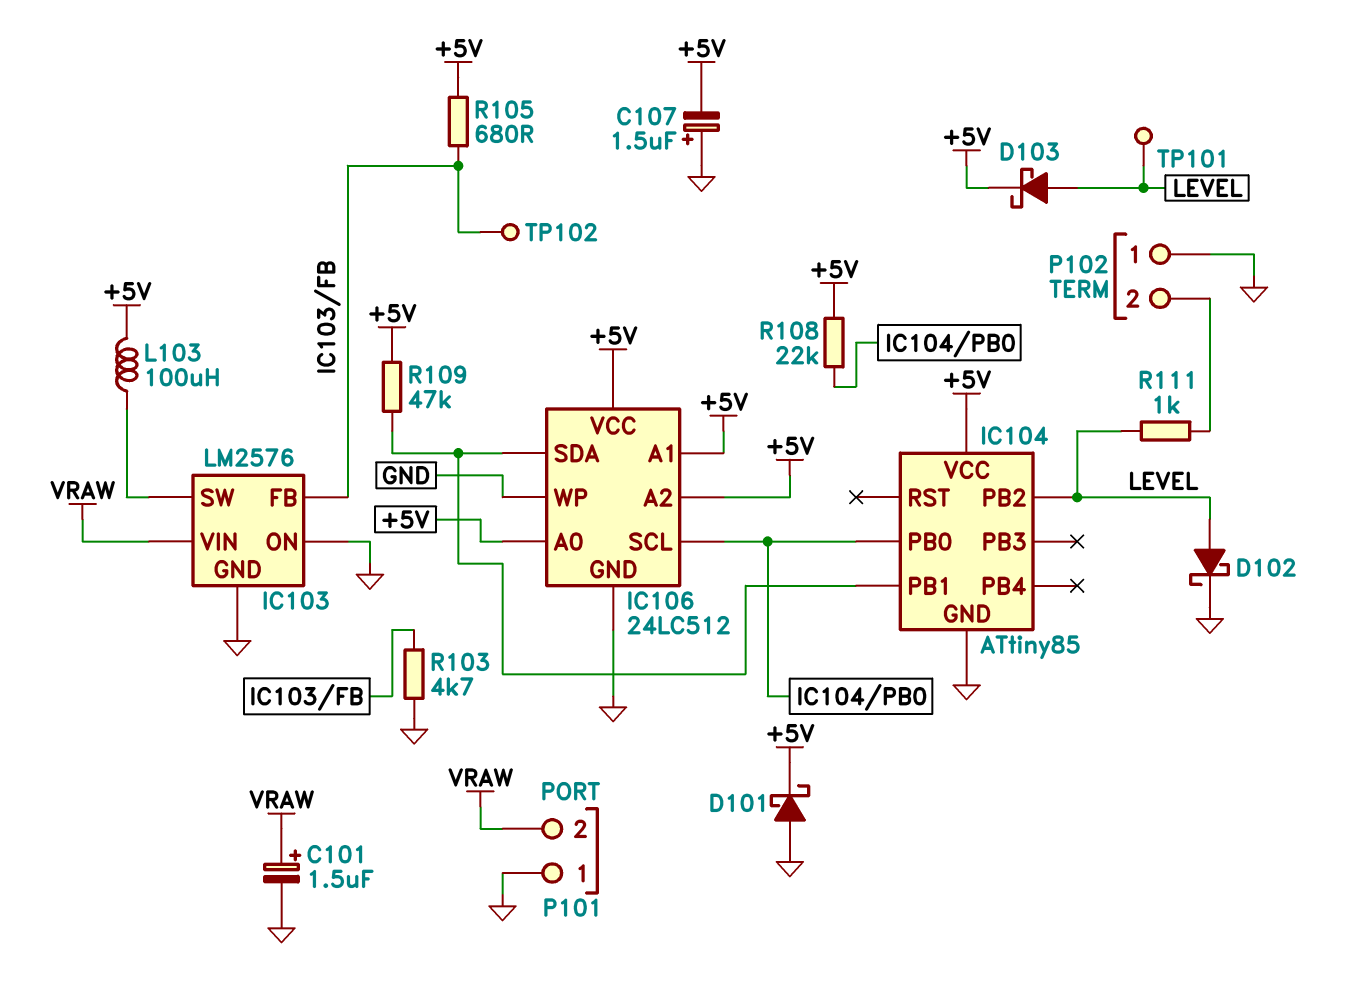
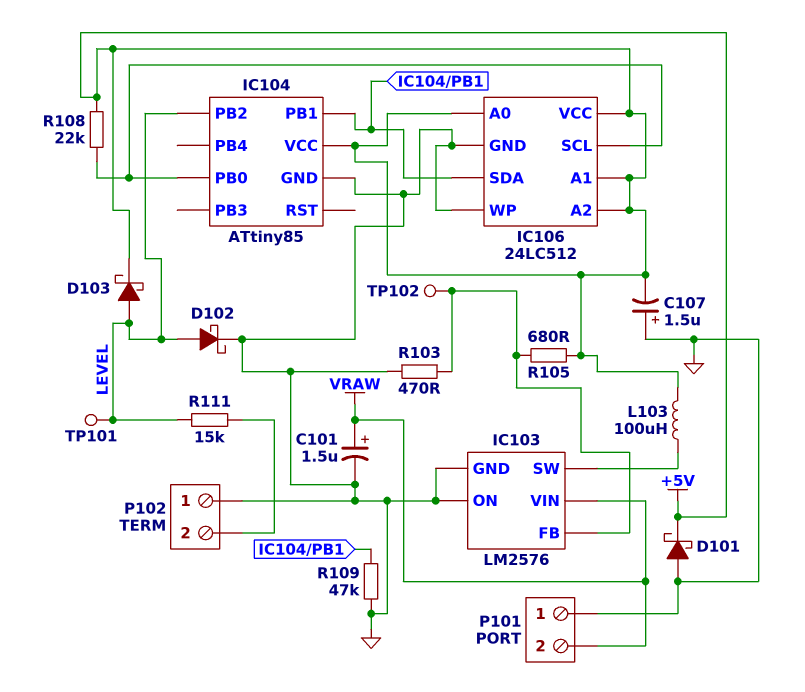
R103: 4.7k (GND, IC103/FB) -> 470 (GND, IC103/FB)
R109: 47k (+5V, IC104/PB1) -> 47k (GND, IC104/PB1)
R111: 1k (LEVEL, P102/2) -> 15k (LEVEL, P102/2)

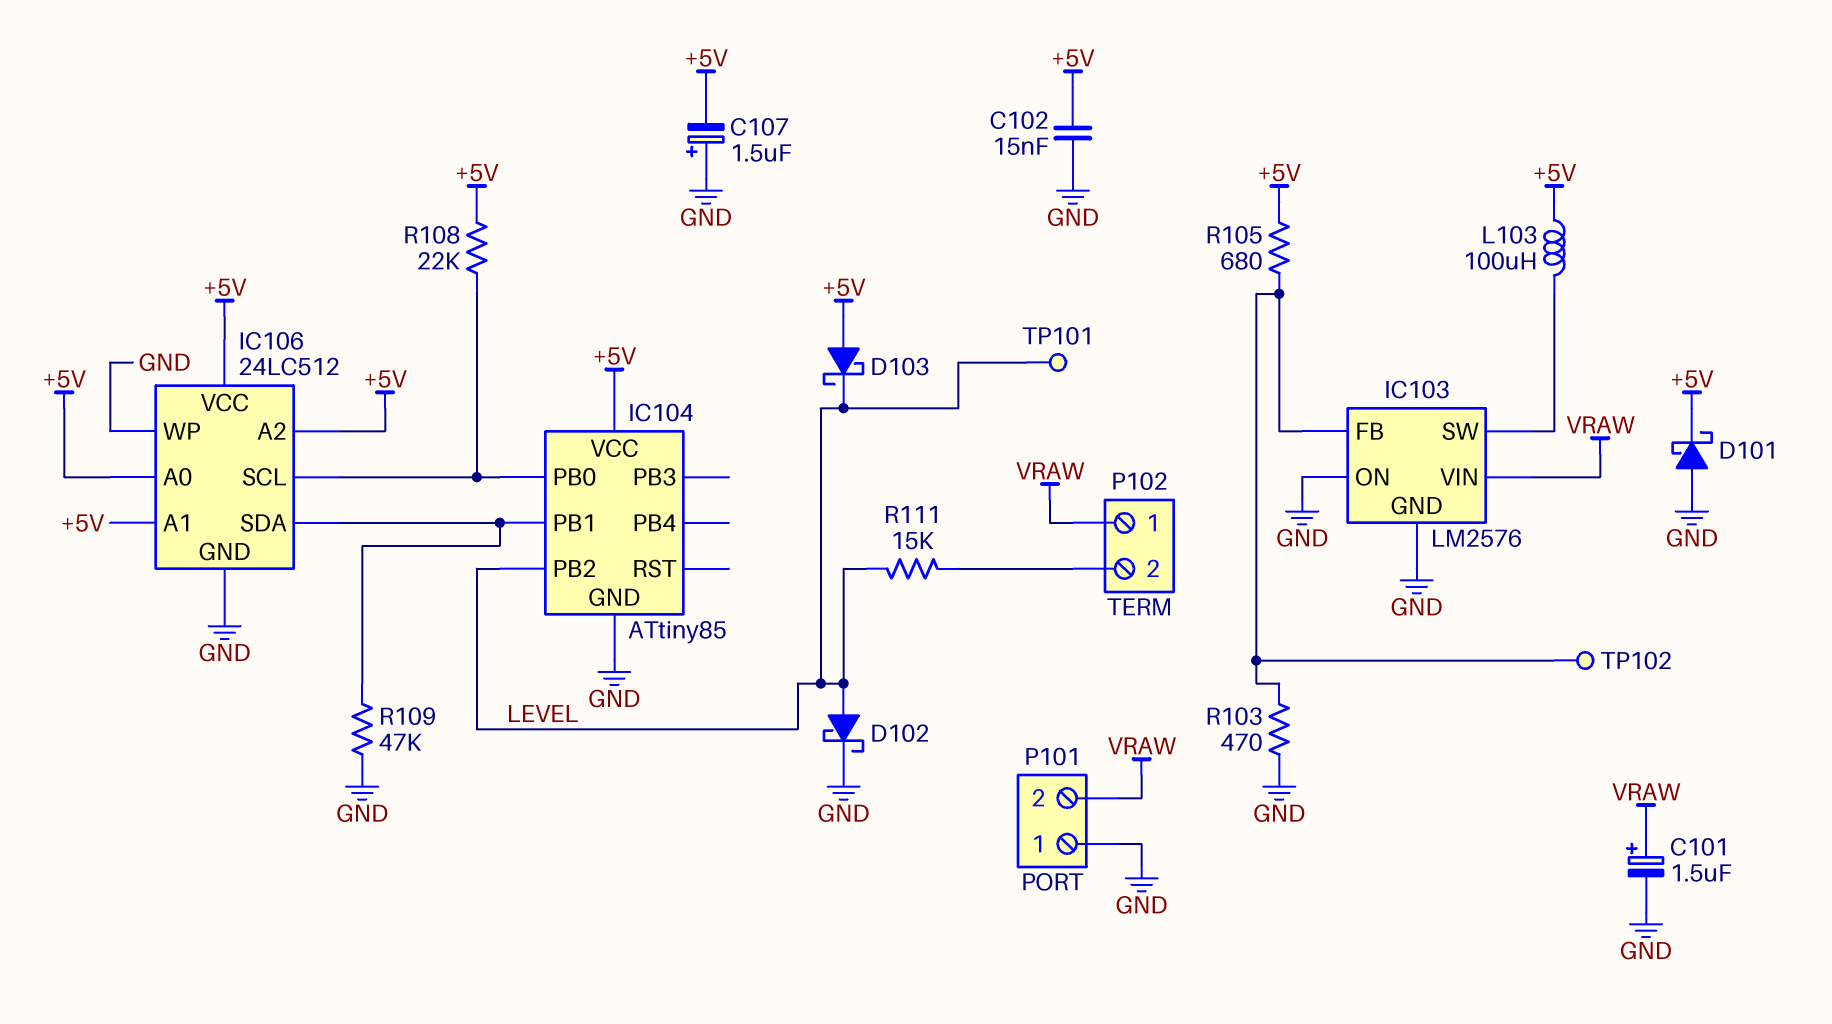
C102: none -> 15nF (+5V, GND)
D103: schottky (A LEVEL, K +5V) -> schottky (A +5V, K LEVEL)
P102 pin 1: GND -> VRAW

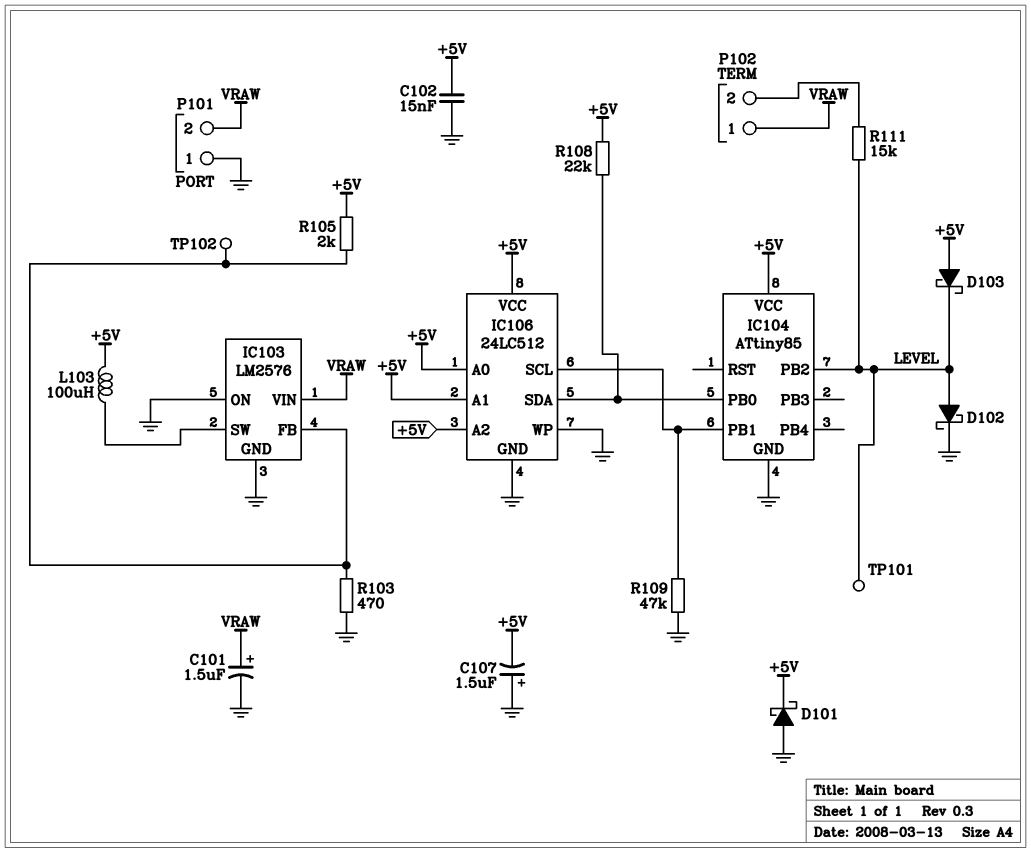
IC106 pin SCL: IC104/PB0 -> IC104/PB1
IC106 pin SDA: IC104/PB1 -> IC104/PB0
R105: 680 (+5V, IC103/FB) -> 2k (+5V, IC103/FB)

